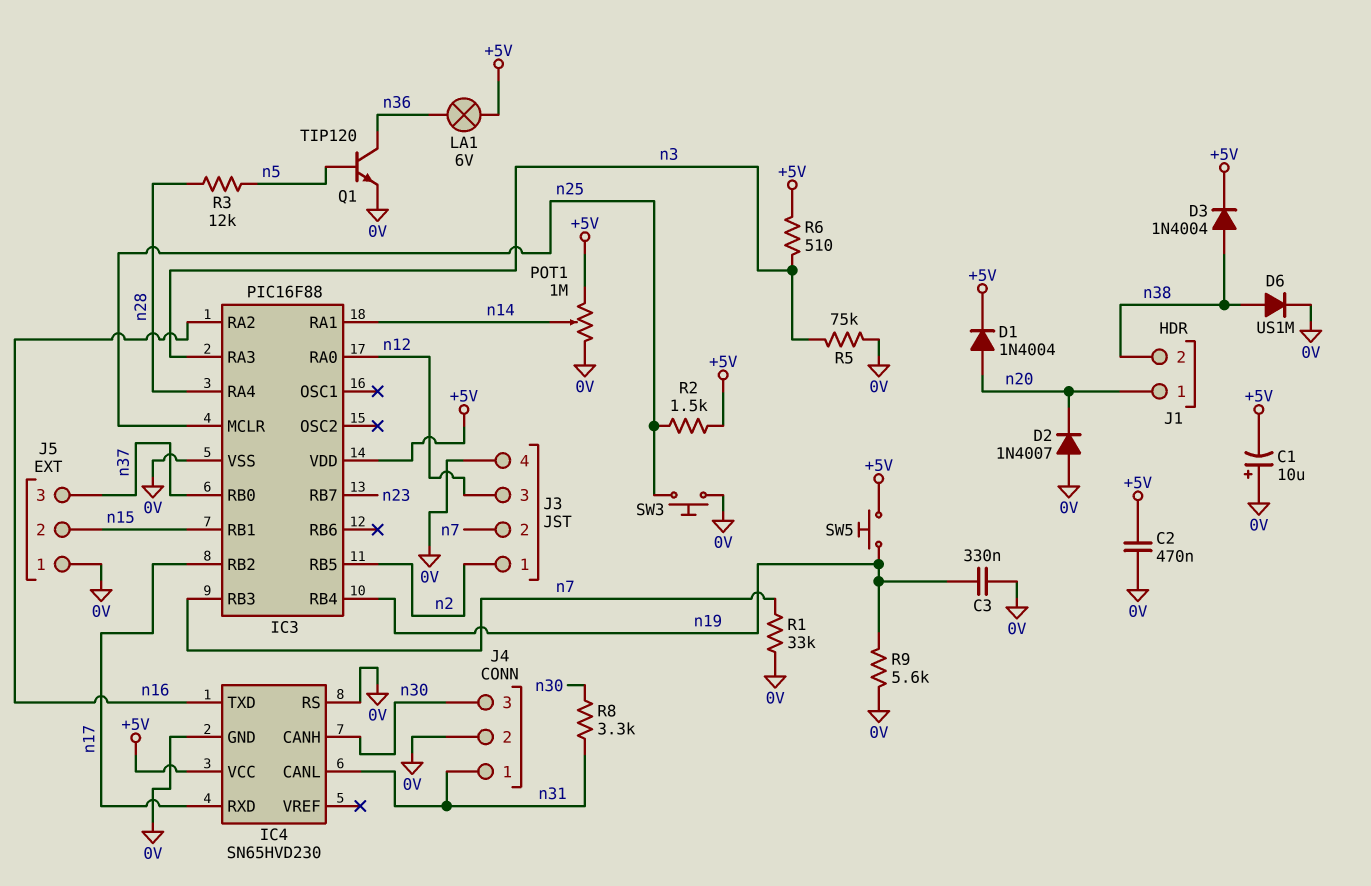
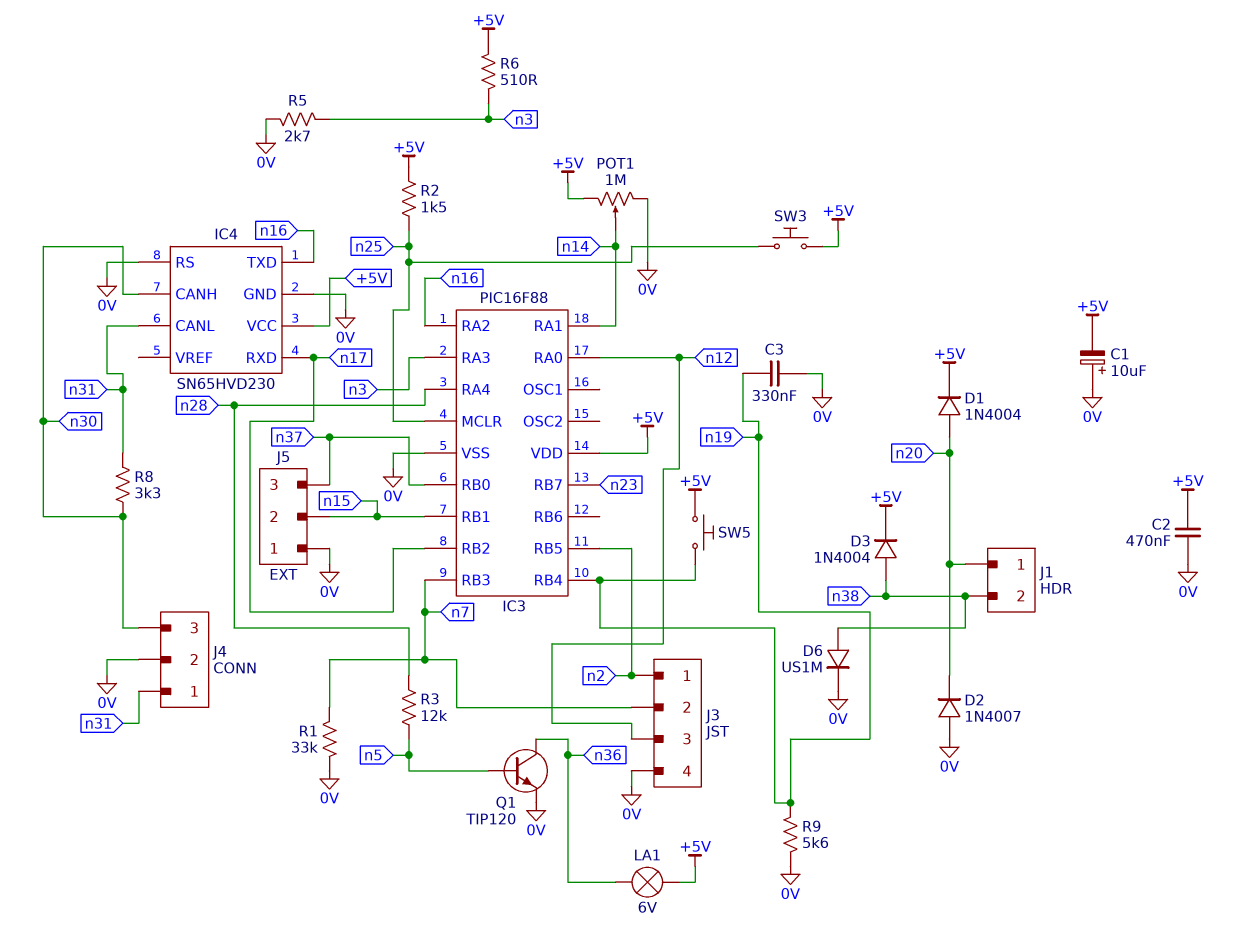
R5: 75k (0V, n3) -> 2.7k (0V, n3)
SW3: button (0V, n25) -> button (+5V, n25)

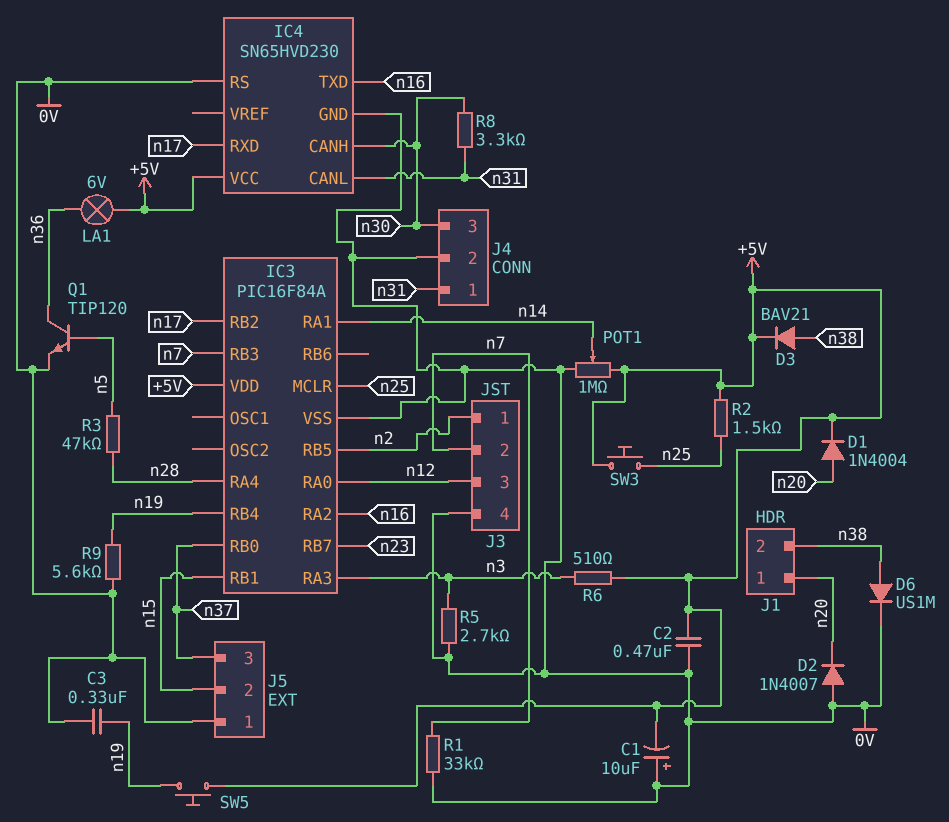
D3: diode 1N4004 (A n38, K +5V) -> diode BAV21 (A n38, K +5V)
IC3: PIC16F88 -> PIC16F84A
R3: 12k (n5, n28) -> 47k (n5, n28)

